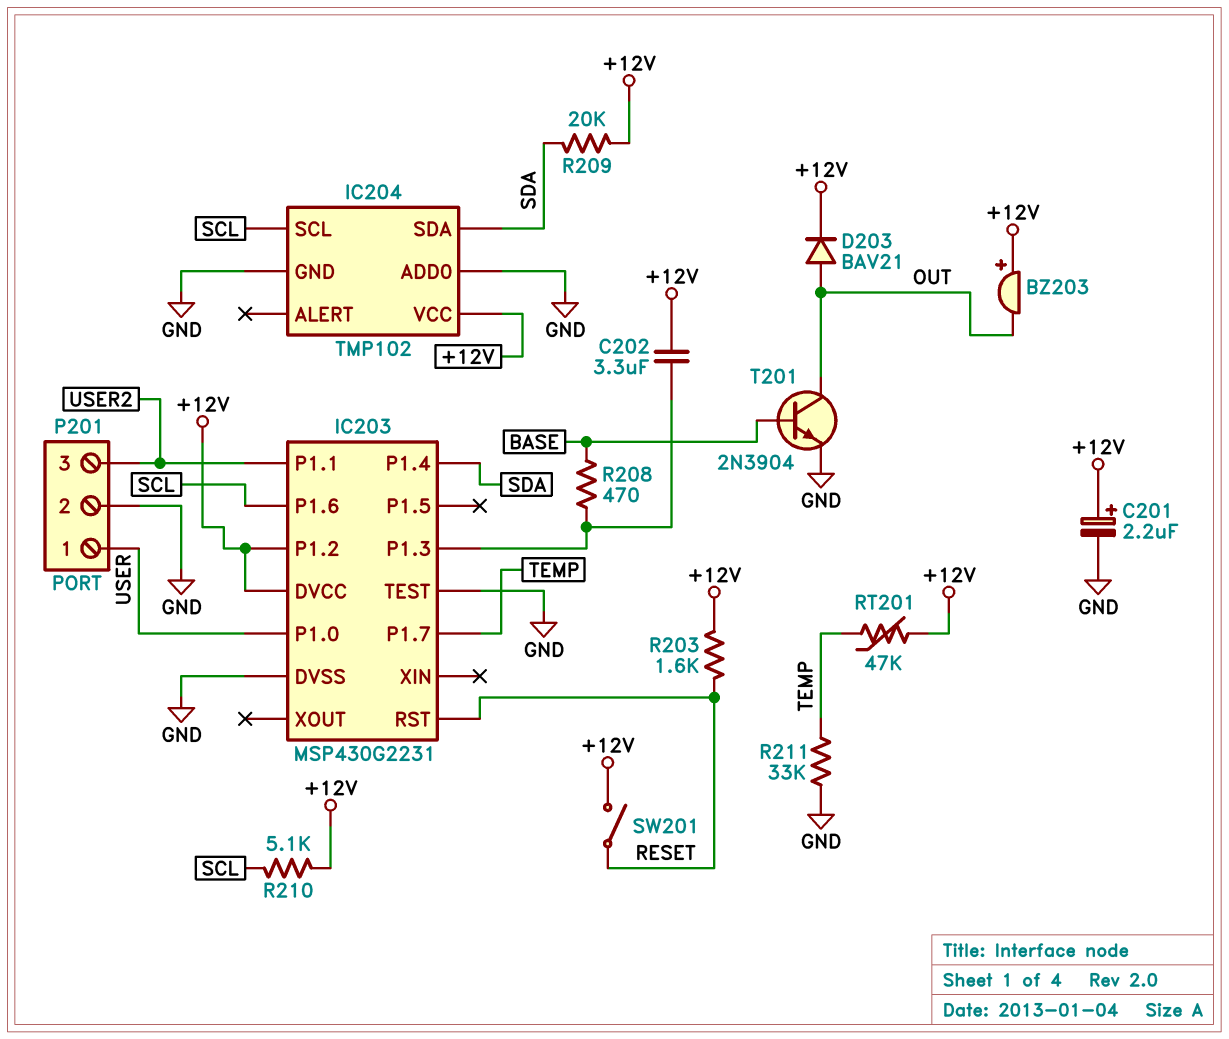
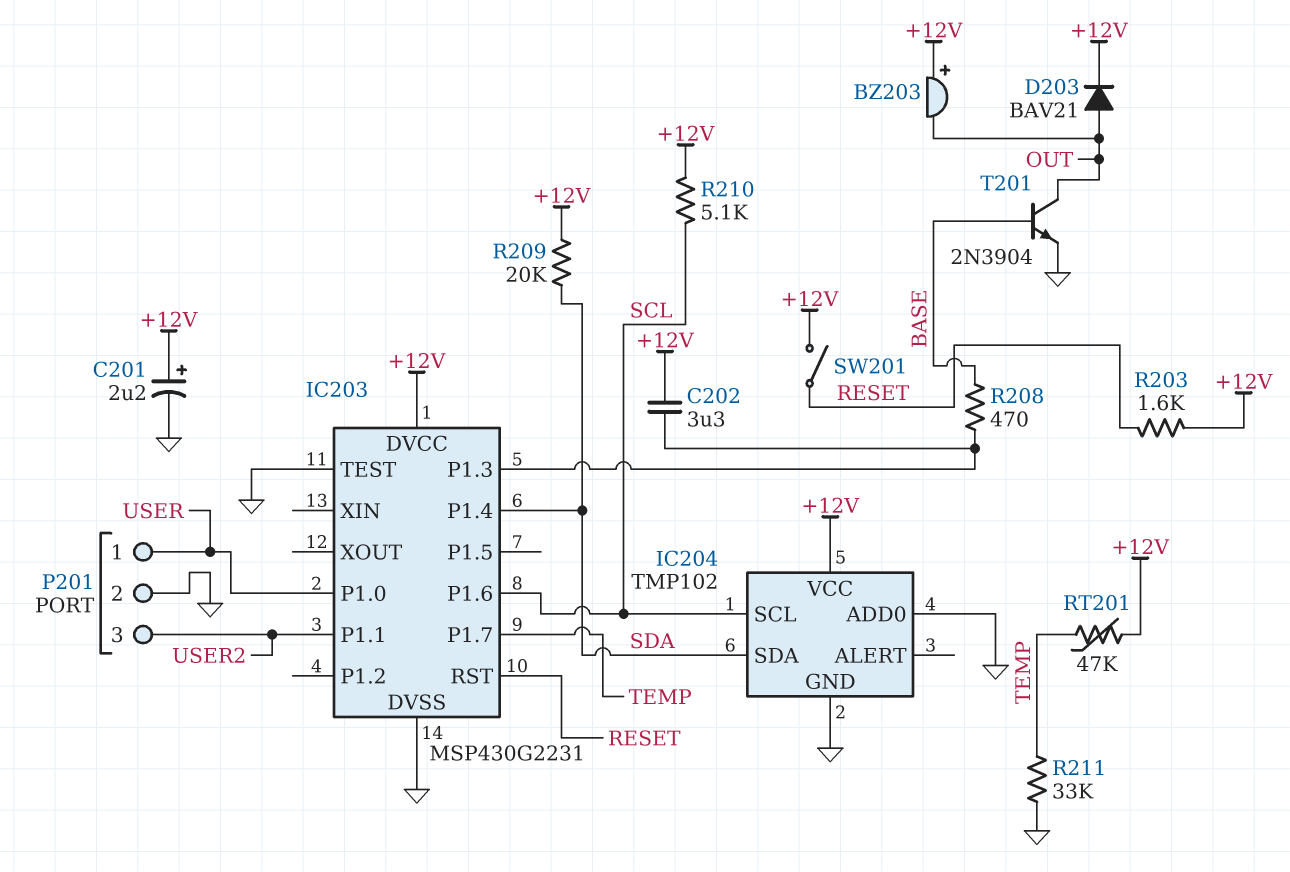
IC203 pin P1.2: +12V -> none

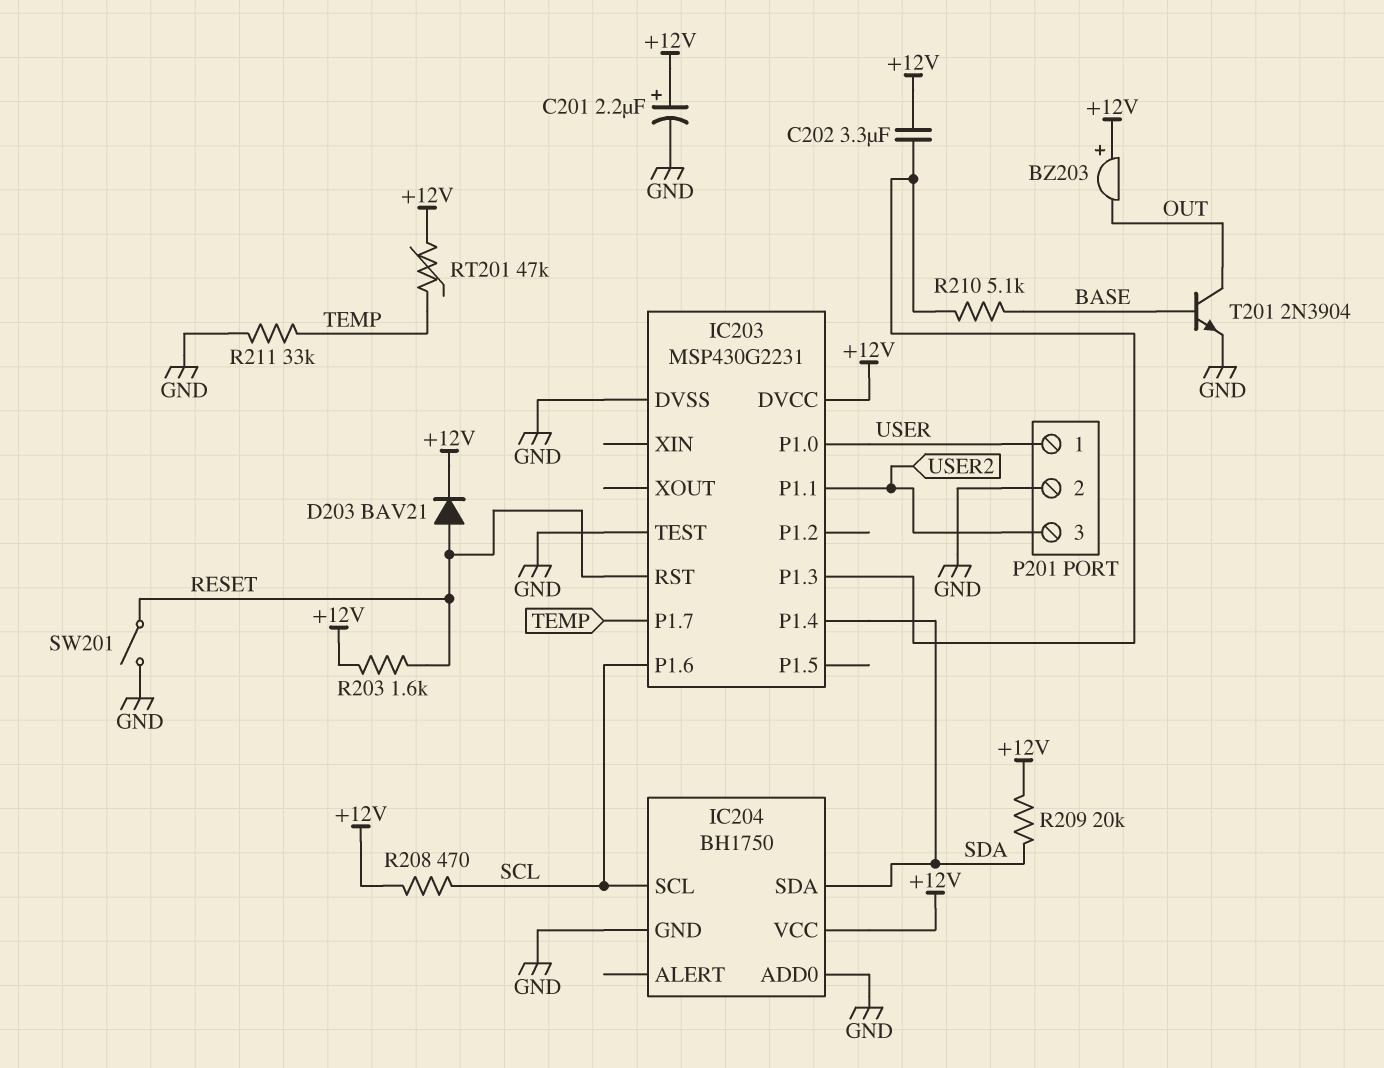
D203: diode BAV21 (A OUT, K +12V) -> diode BAV21 (A RESET, K +12V)
IC204: TMP102 -> BH1750
R208: 470 (BASE, IC203/P1.3) -> 470 (+12V, SCL)
R210: 5.1k (+12V, SCL) -> 5.1k (BASE, IC203/P1.3)
SW201: switch (+12V, RESET) -> switch (GND, RESET)

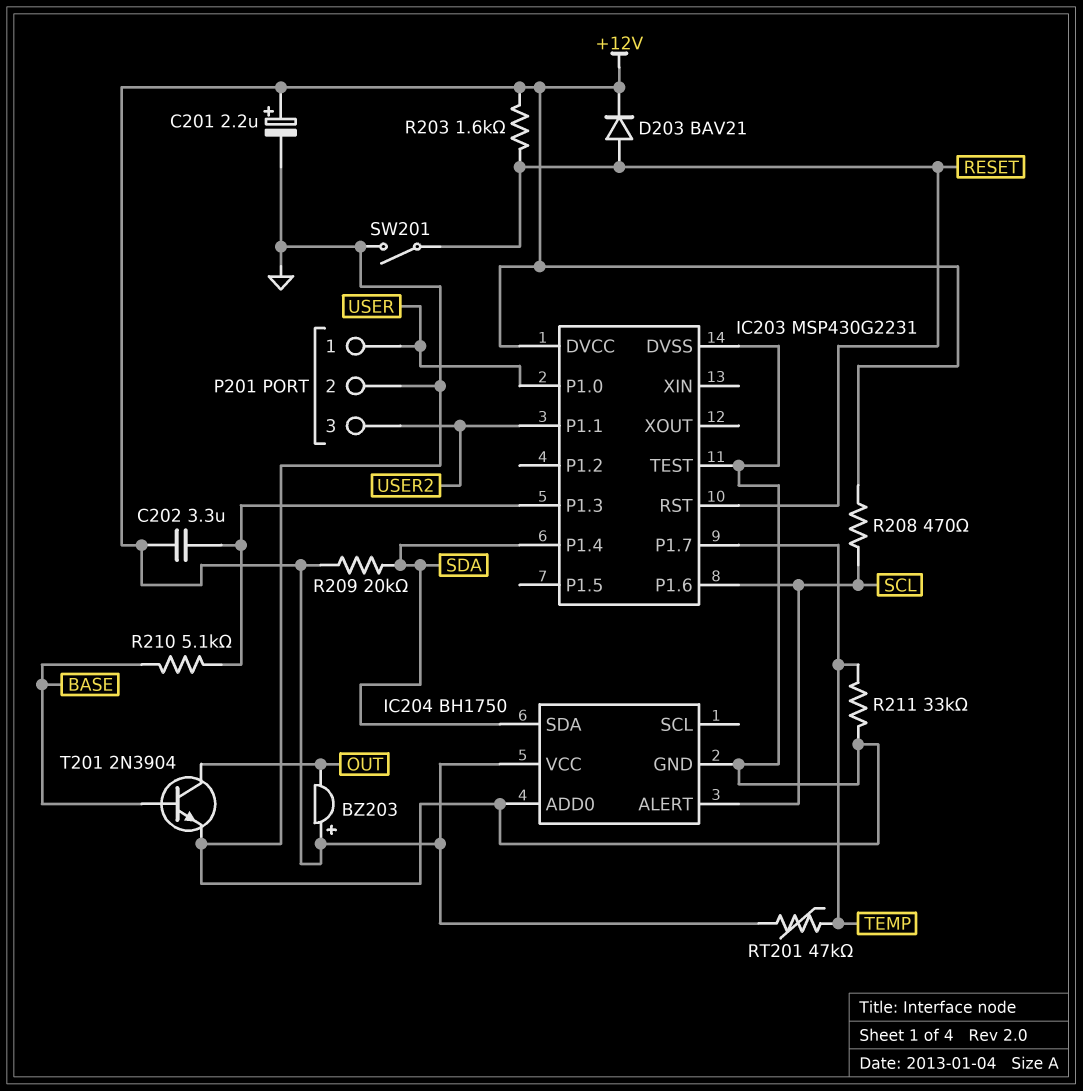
IC204 pin ALERT: none -> SCL
IC204 pin SCL: SCL -> none

